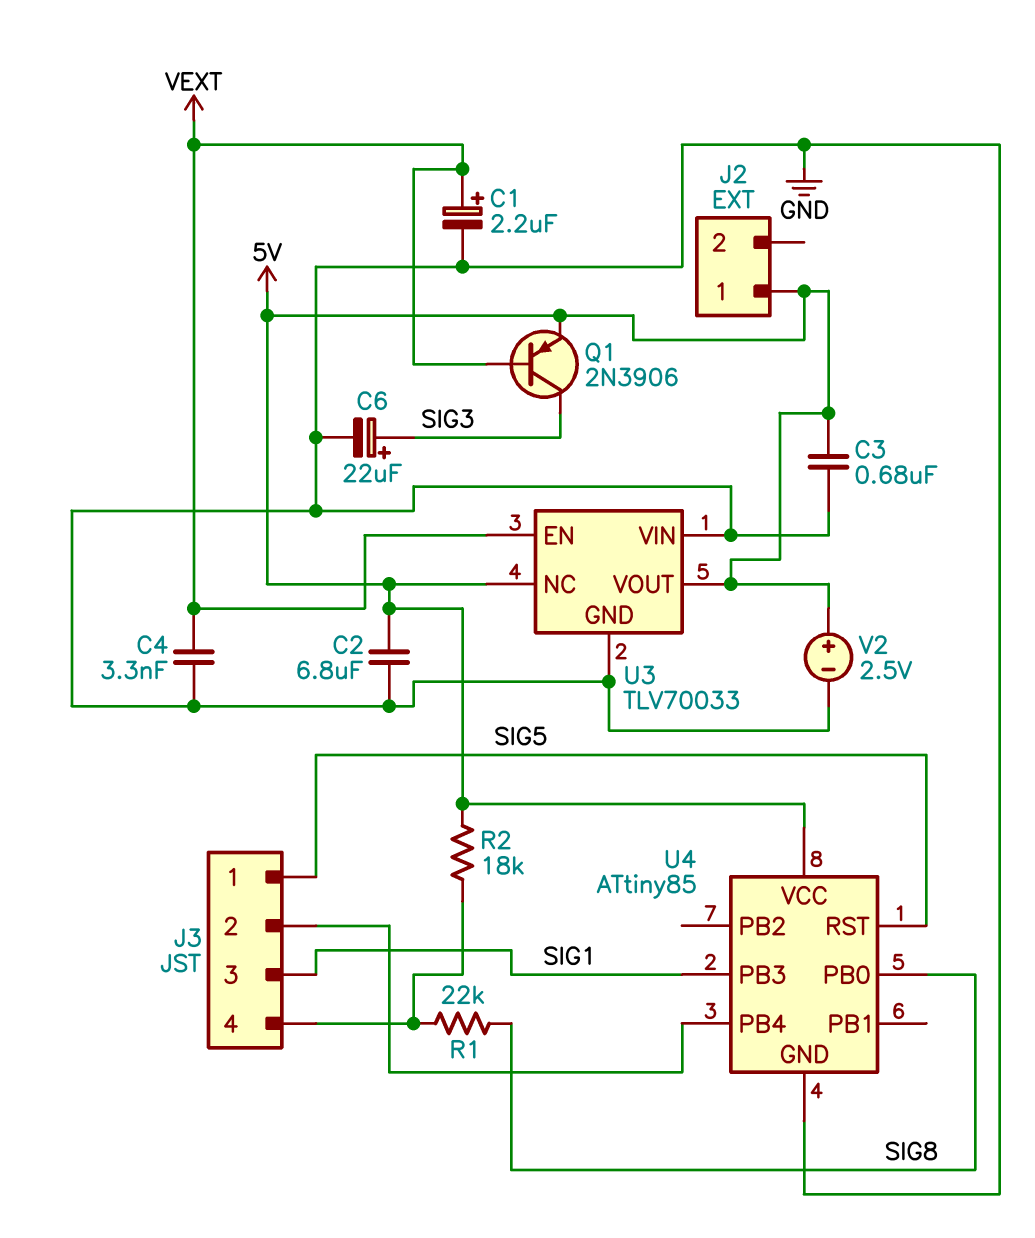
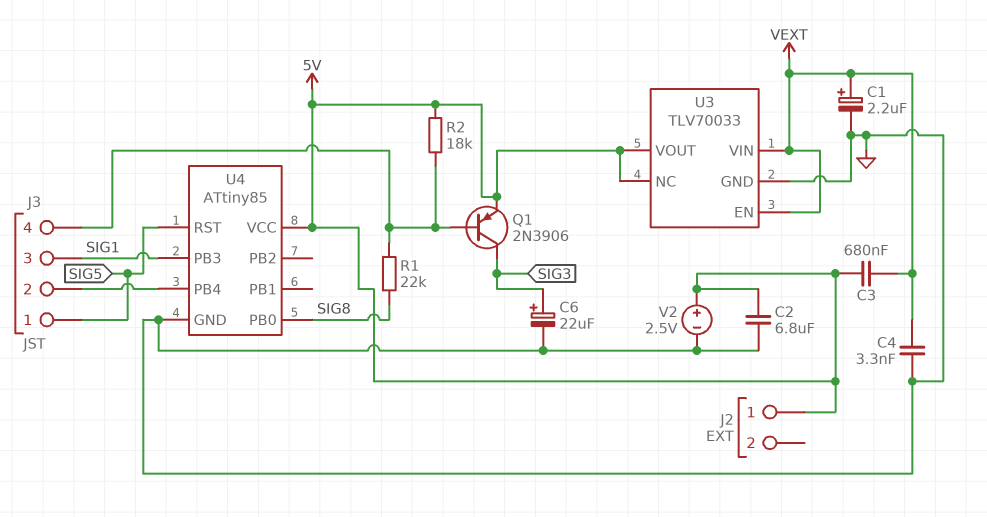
C3: 680nF (5V, GND) -> 680nF (5V, VEXT)
Q1: PNP 2N3906 (B VEXT, C SIG3, E 5V) -> PNP 2N3906 (B J3/4, C SIG3, E 5V)
U3 pin VIN: GND -> VEXT

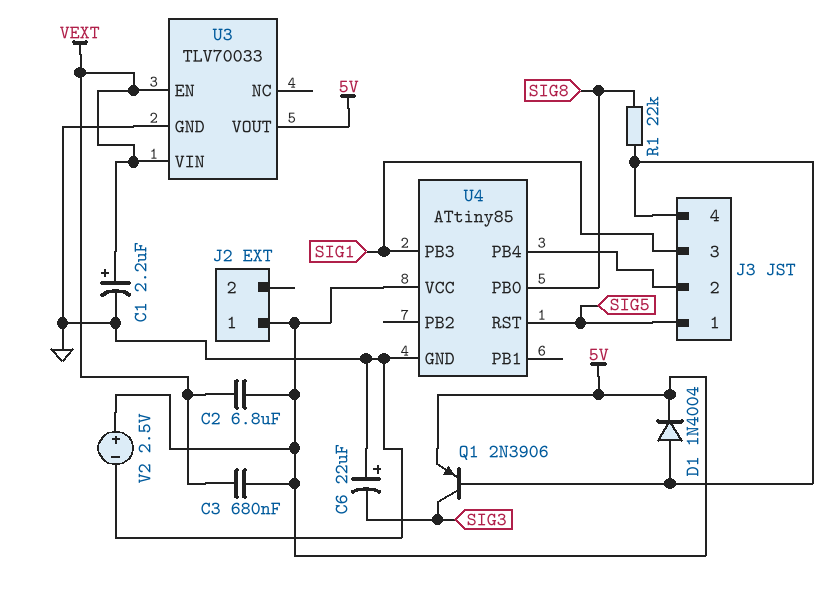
C2: 6.8uF (5V, GND) -> 6.8uF (5V, VEXT)
C4: 3.3nF (GND, VEXT) -> none
C6: 22uF (plus SIG3, minus GND) -> 22uF (plus GND, minus SIG3)
D1: none -> diode 1N4004 (A J3/4, K 5V)
R2: 18k (5V, J3/4) -> none
U3 pin NC: 5V -> none

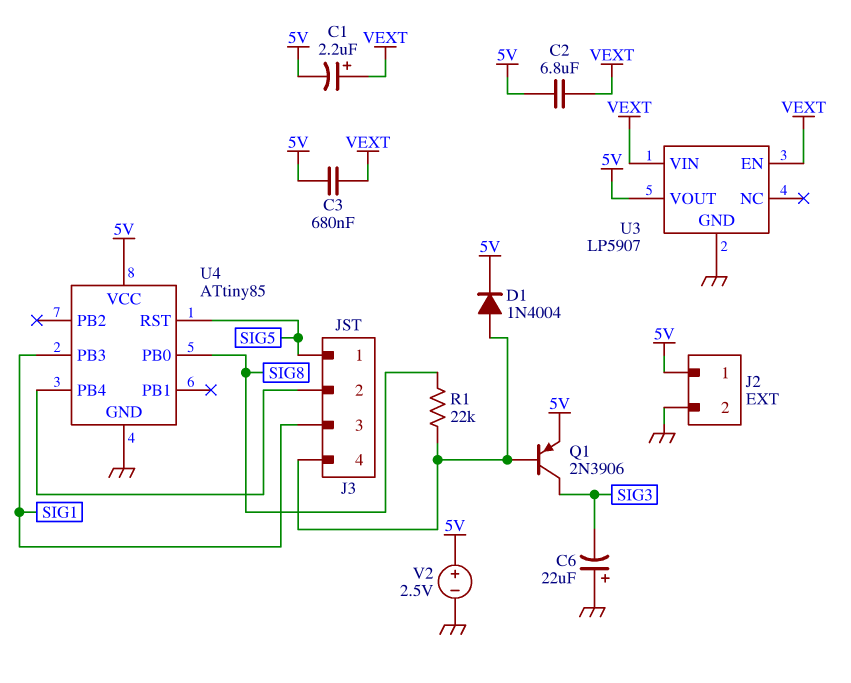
C1: 2.2uF (plus VEXT, minus GND) -> 2.2uF (plus VEXT, minus 5V)
J2 pin 2: none -> GND
U3: TLV70033 -> LP5907

